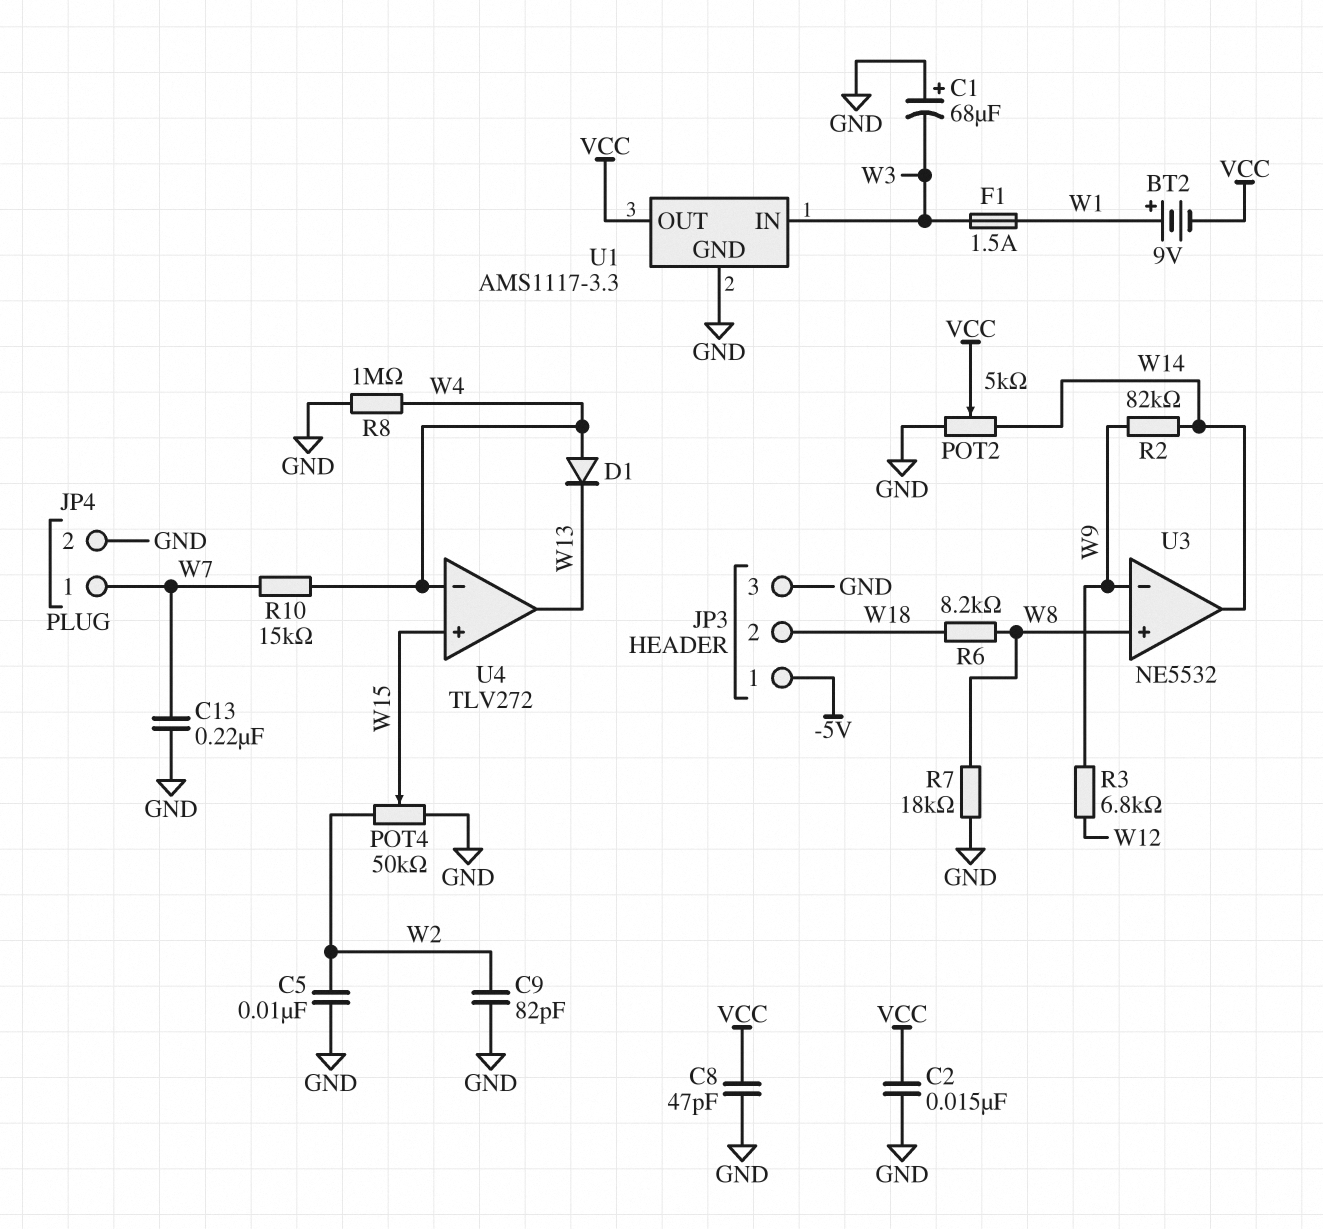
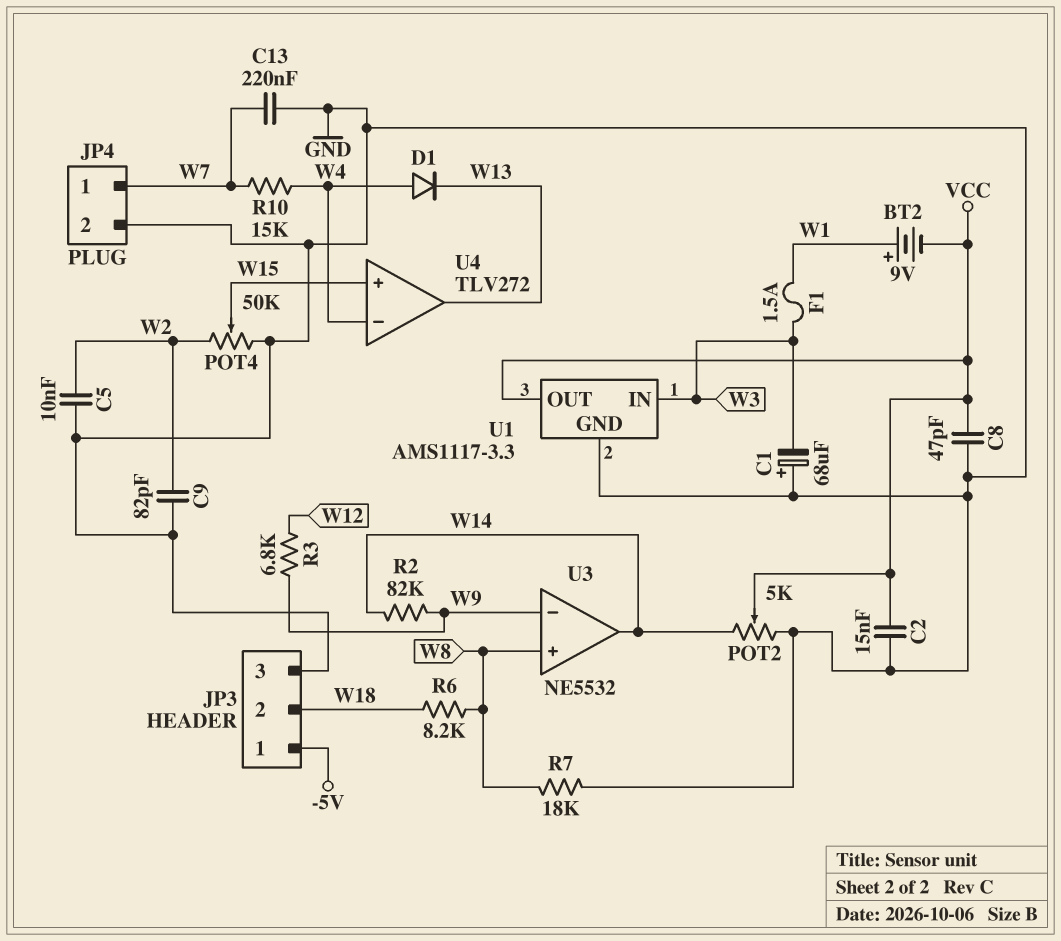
R8: 1M (GND, W4) -> none

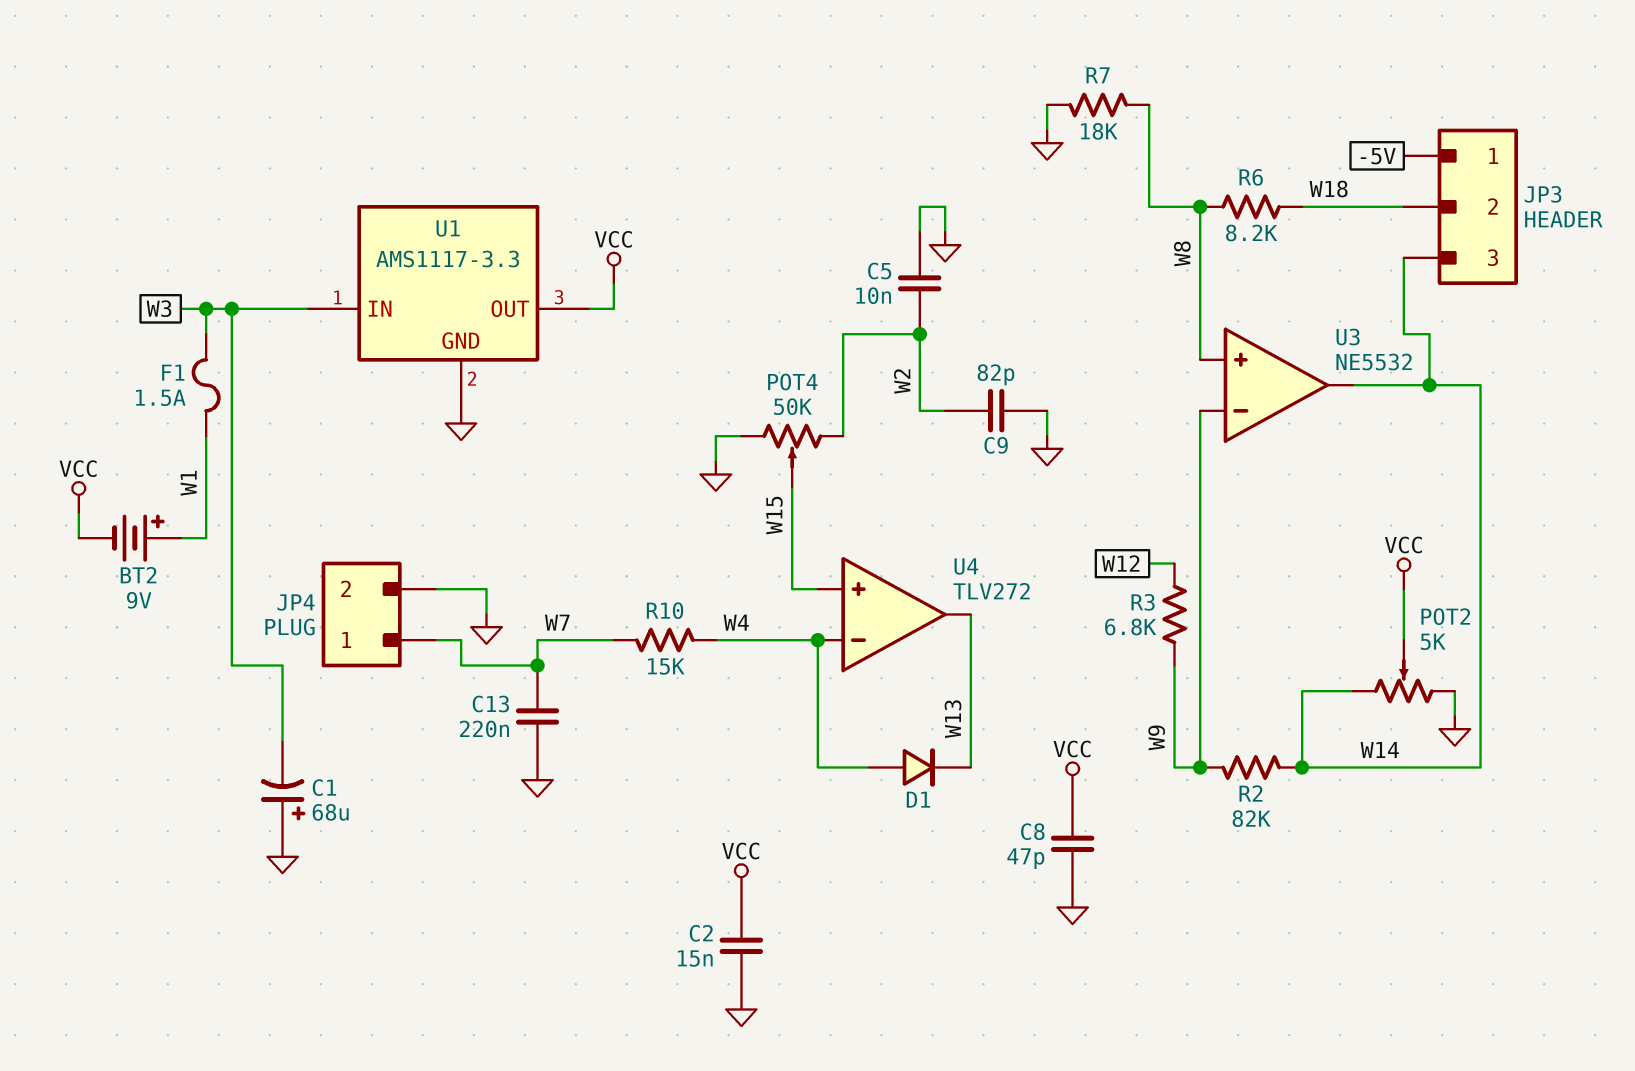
JP3 pin 3: GND -> W14

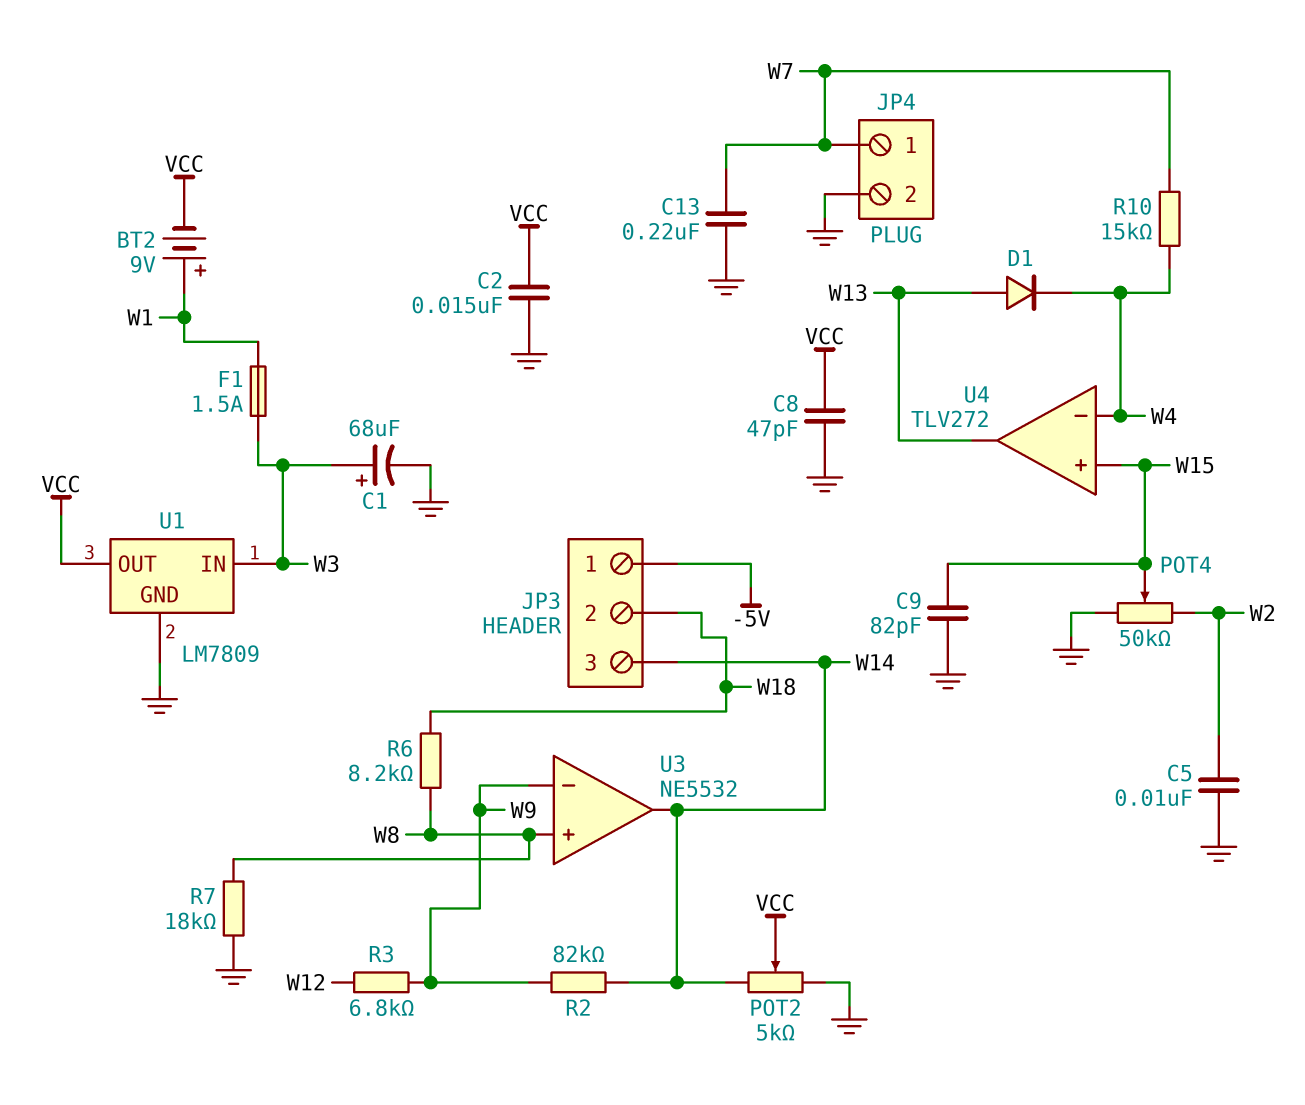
C1: 68uF (plus GND, minus W3) -> 68uF (plus W3, minus GND)
C9: 82pF (GND, W2) -> 82pF (GND, W15)
D1: diode (A W4, K W13) -> diode (A W13, K W4)
U1: AMS1117-3.3 -> LM7809

